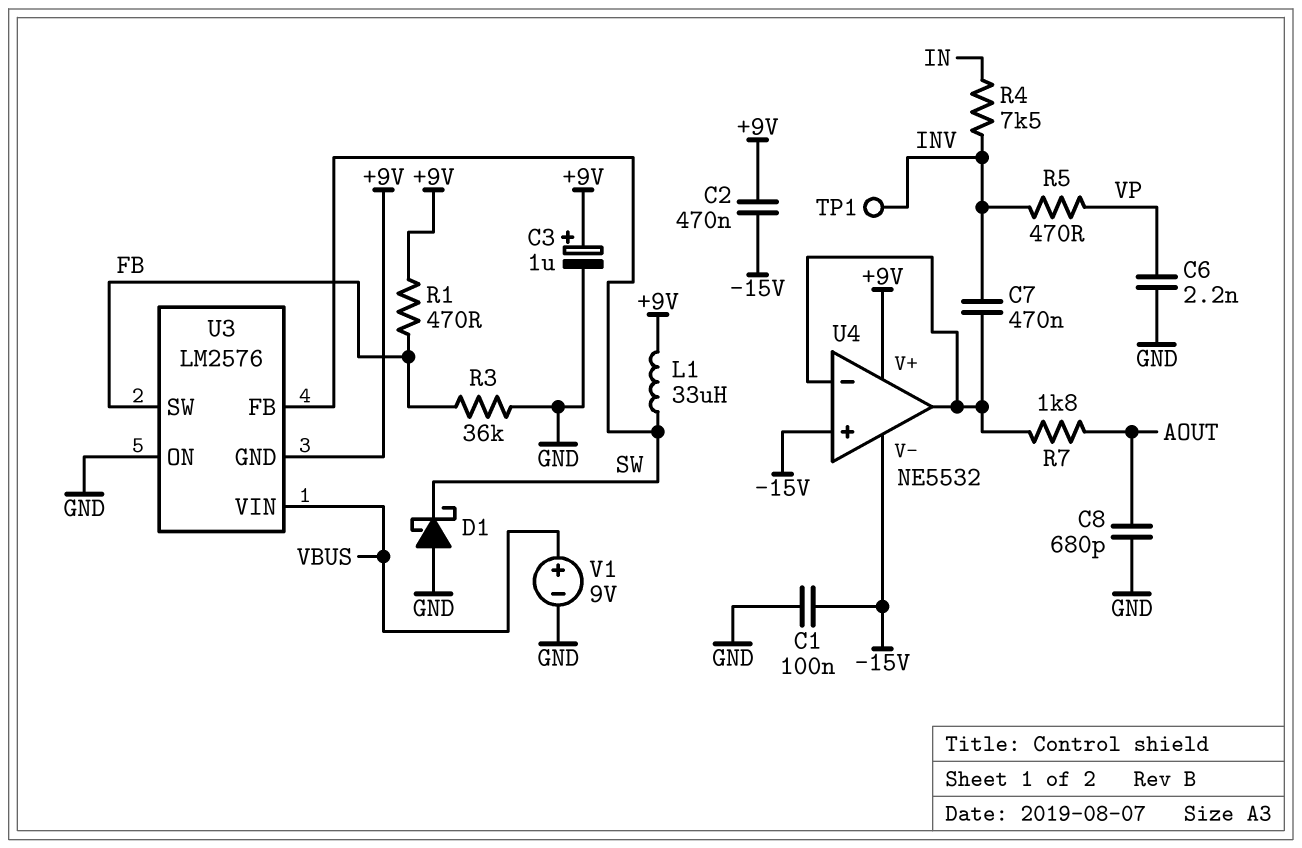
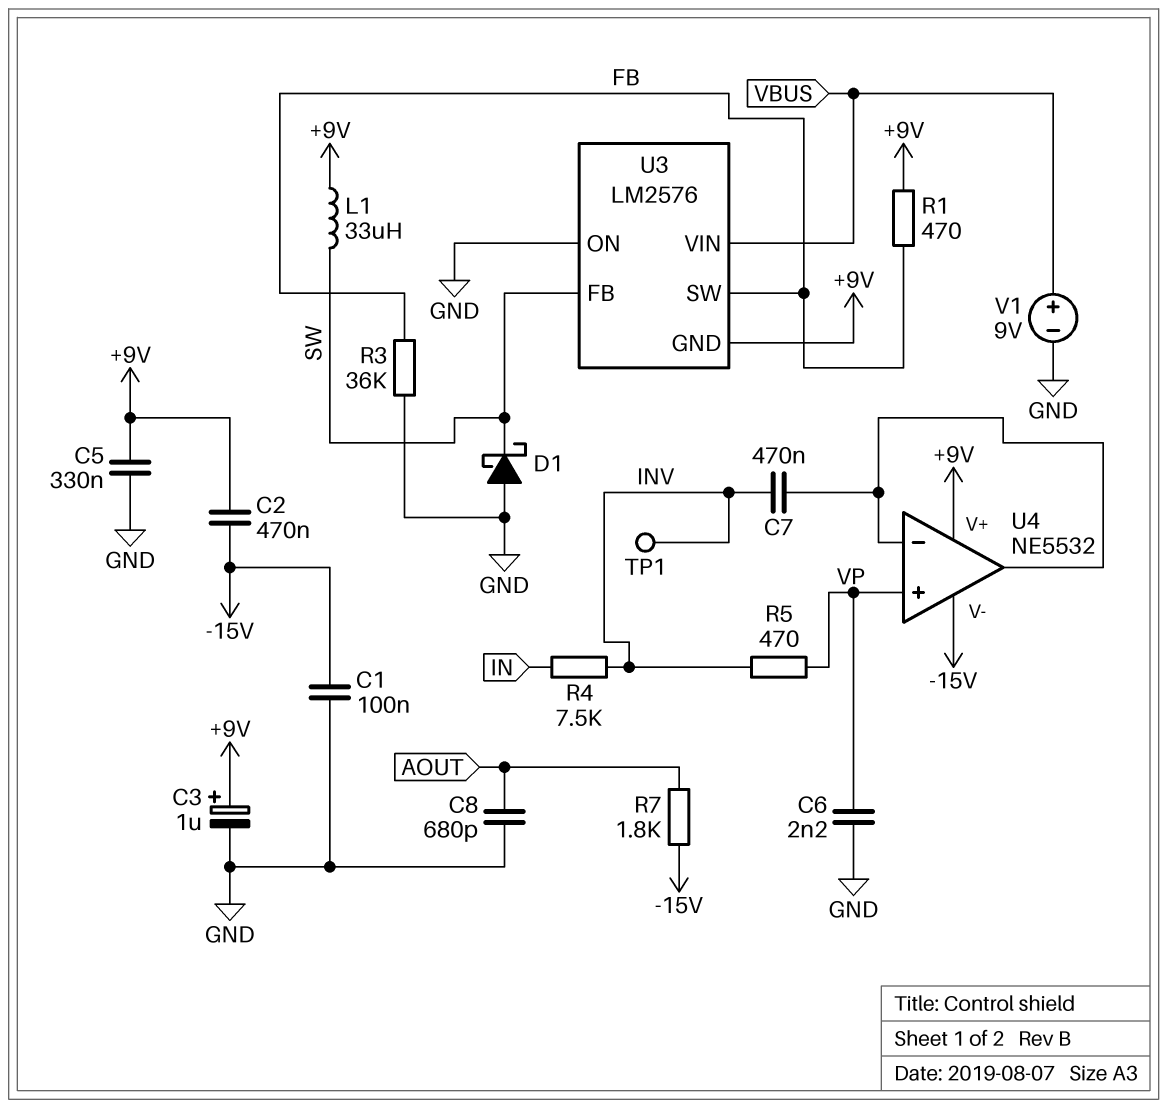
C5: none -> 330nF (+9V, GND)
R7: 1.8k (AOUT, U4/in-) -> 1.8k (-15V, AOUT)
U4 pin in+: -15V -> VP

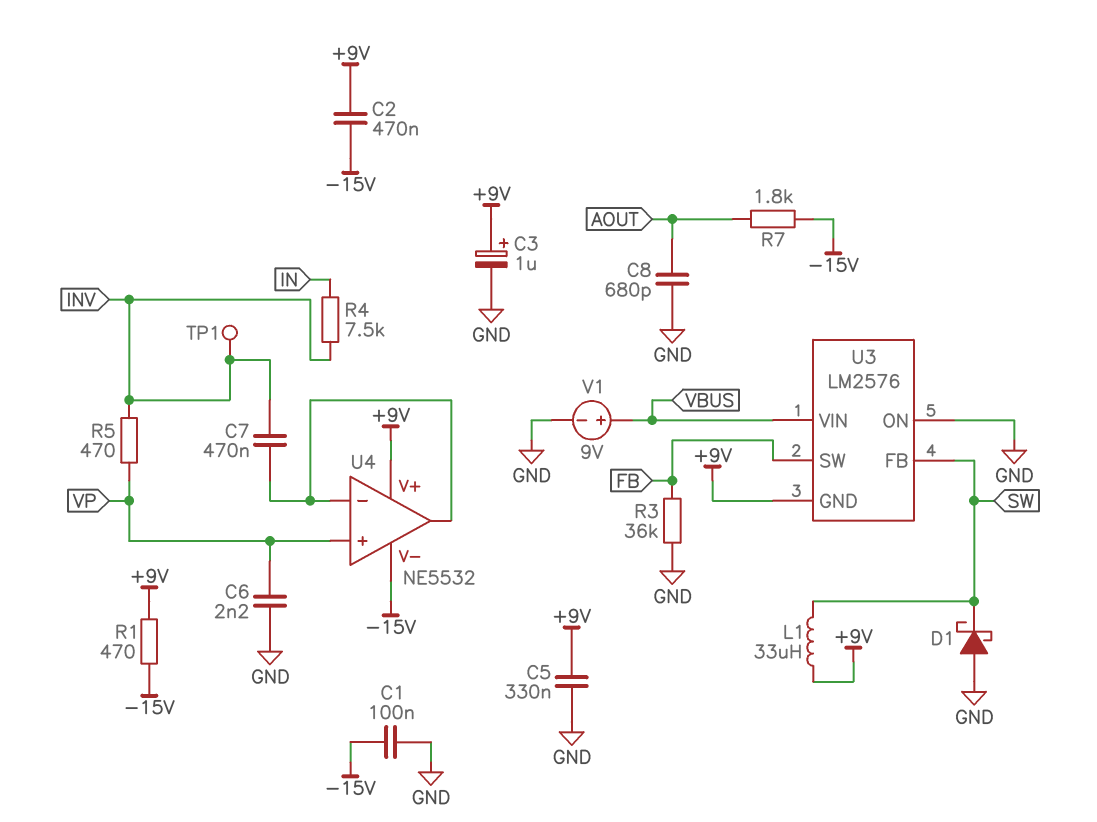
R1: 470 (+9V, FB) -> 470 (+9V, -15V)

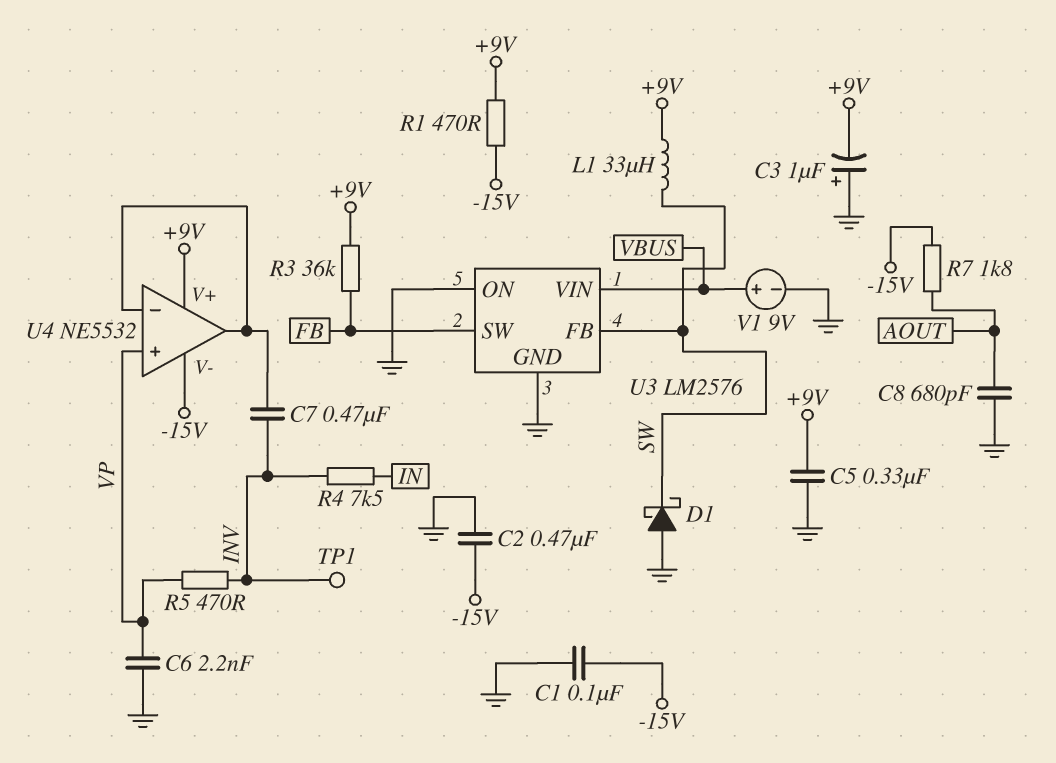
C2: 470nF (+9V, -15V) -> 470nF (-15V, GND)
C3: 1uF (plus +9V, minus GND) -> 1uF (plus GND, minus +9V)
R3: 36k (FB, GND) -> 36k (+9V, FB)
U3 pin GND: +9V -> GND

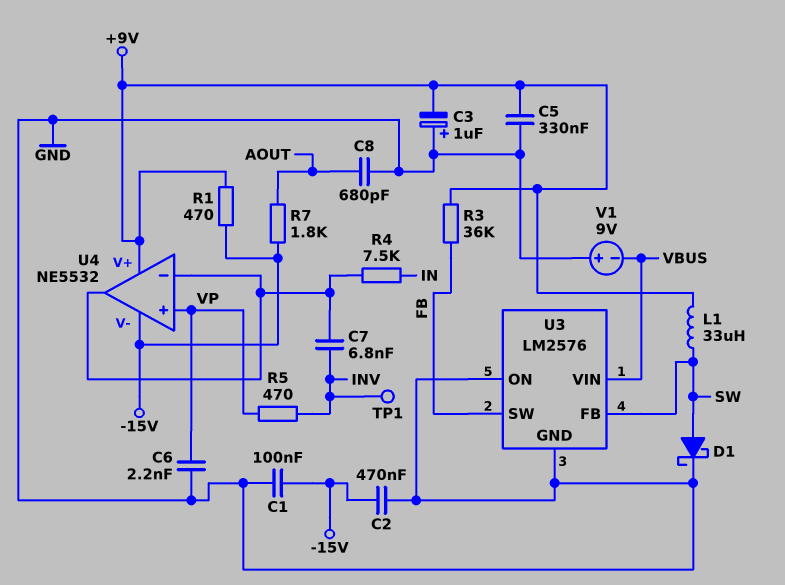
C7: 470nF (INV, U4/in-) -> 6.8nF (INV, U4/in-)
D1: schottky (A GND, K SW) -> schottky (A SW, K GND)
R4: 7.5k (IN, INV) -> 7.5k (IN, U4/in-)
V1: 9V (plus VBUS, minus GND) -> 9V (plus GND, minus VBUS)

